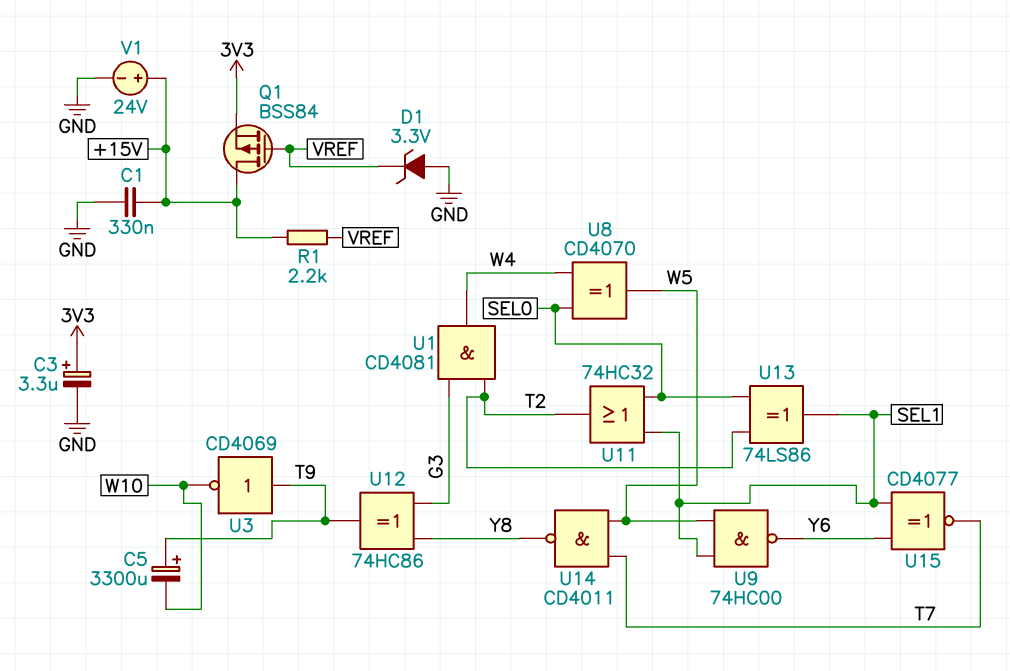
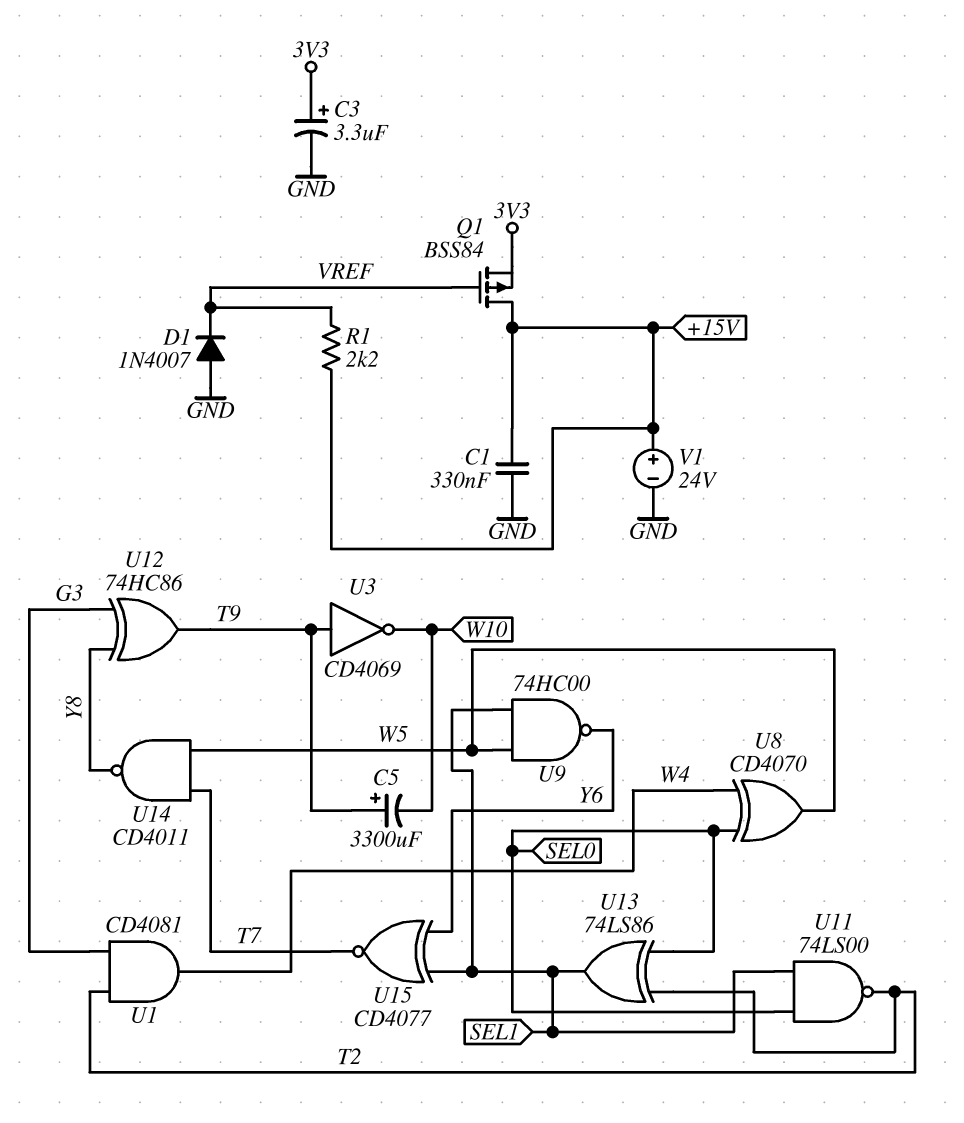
D1: zener 3.3V (A GND, K VREF) -> diode 1N4007 (A GND, K VREF)
U11: OR 74HC32 (in SEL0, in SEL1, out T2) -> NAND 74LS00 (in SEL0, in SEL1, out T2)

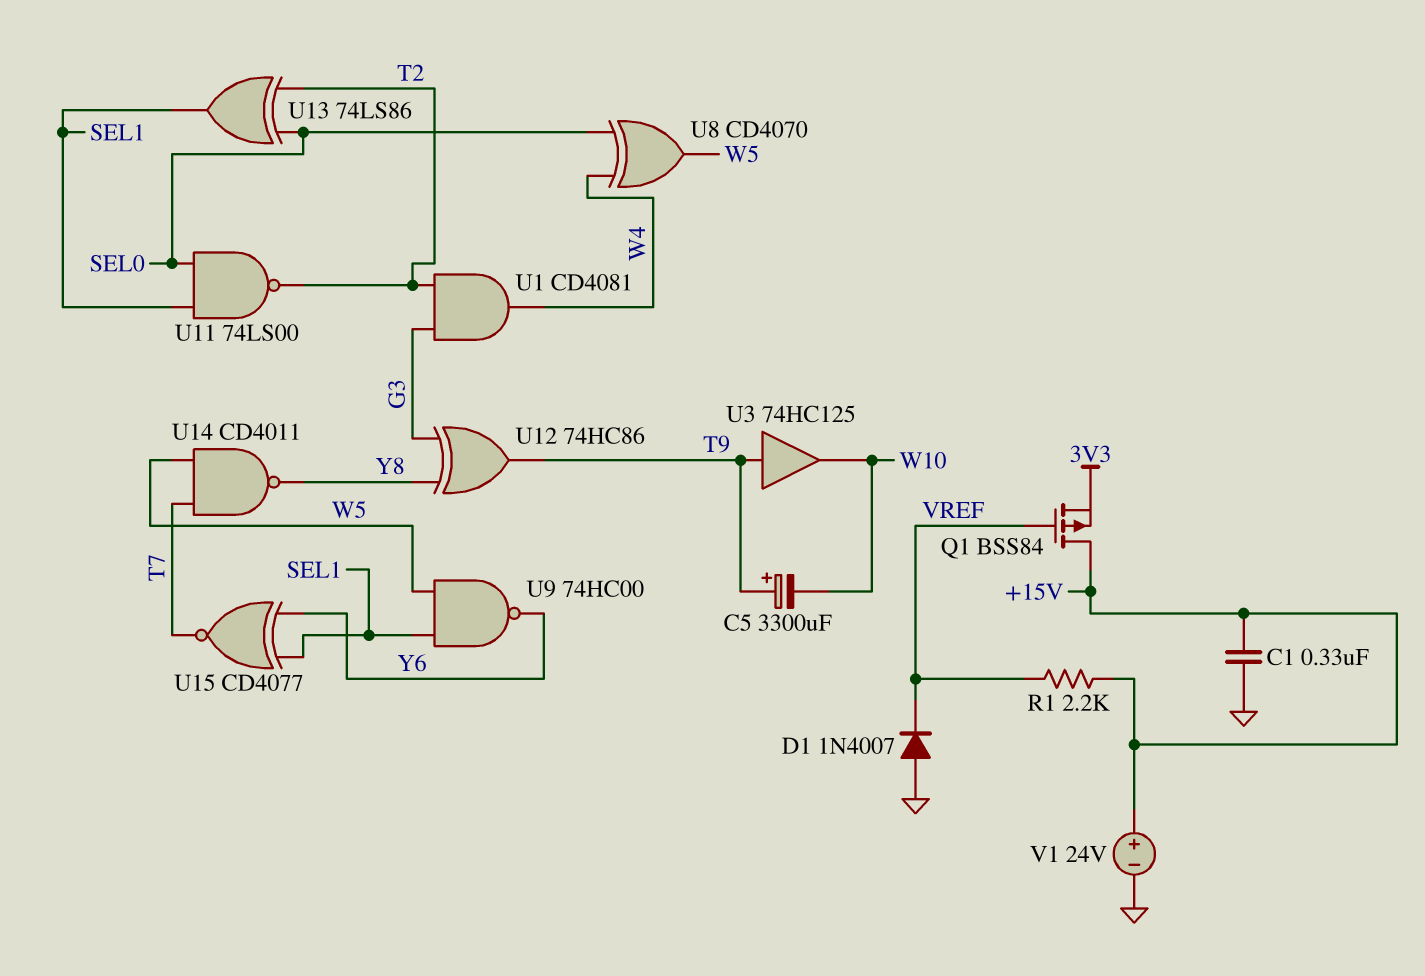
C3: 3.3uF (plus 3V3, minus GND) -> none
U3: NOT CD4069 (in T9, out W10) -> buffer 74HC125 (in T9, out W10)

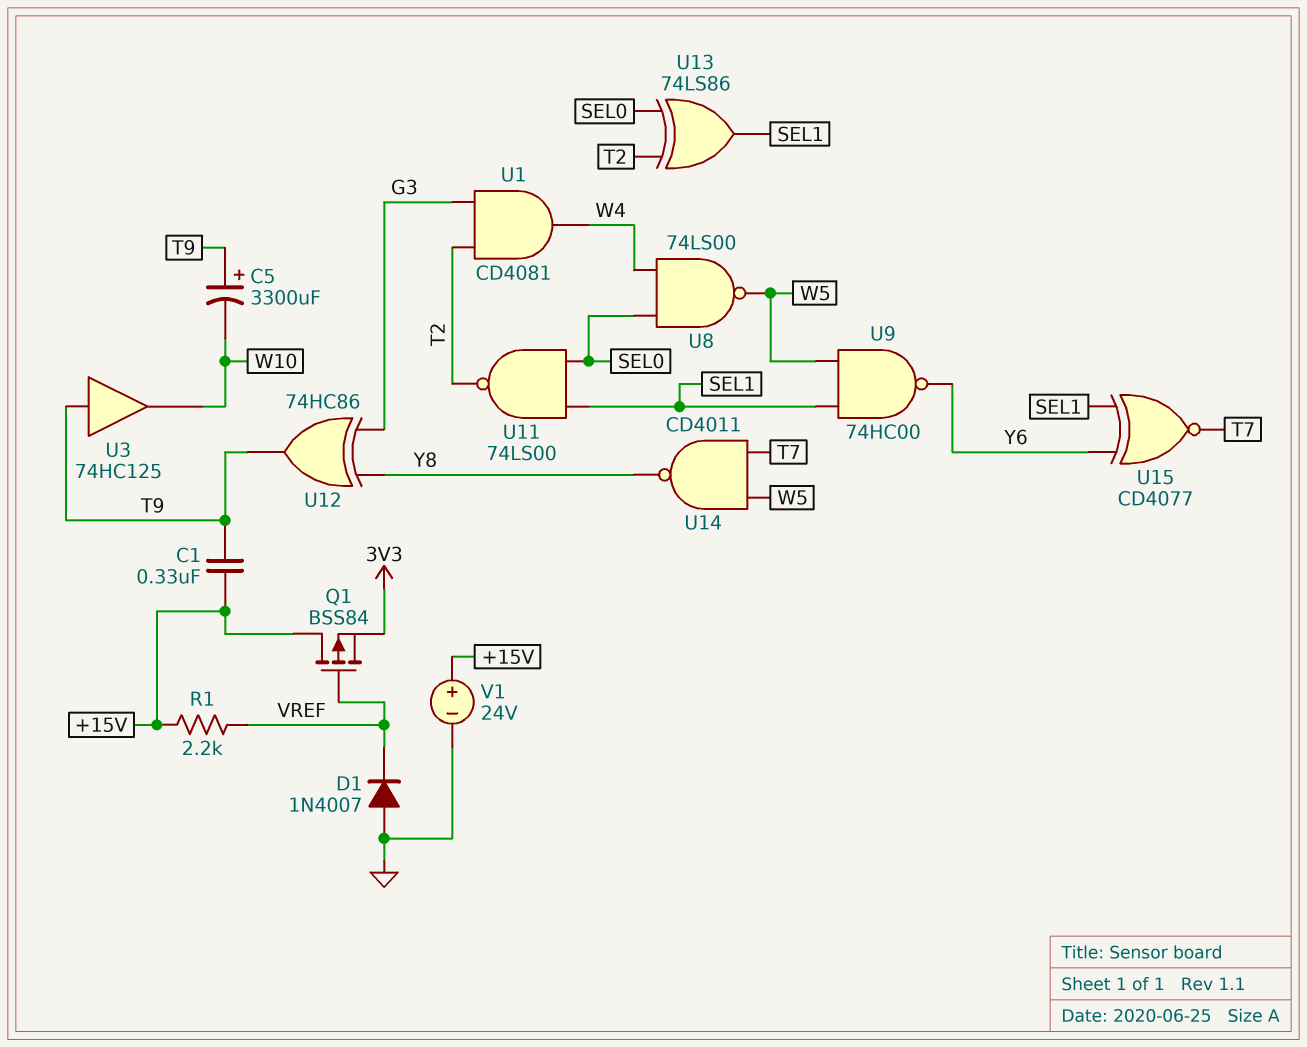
C1: 330nF (+15V, GND) -> 330nF (+15V, T9)
U8: XOR CD4070 (in SEL0, in W4, out W5) -> NAND 74LS00 (in SEL0, in W4, out W5)

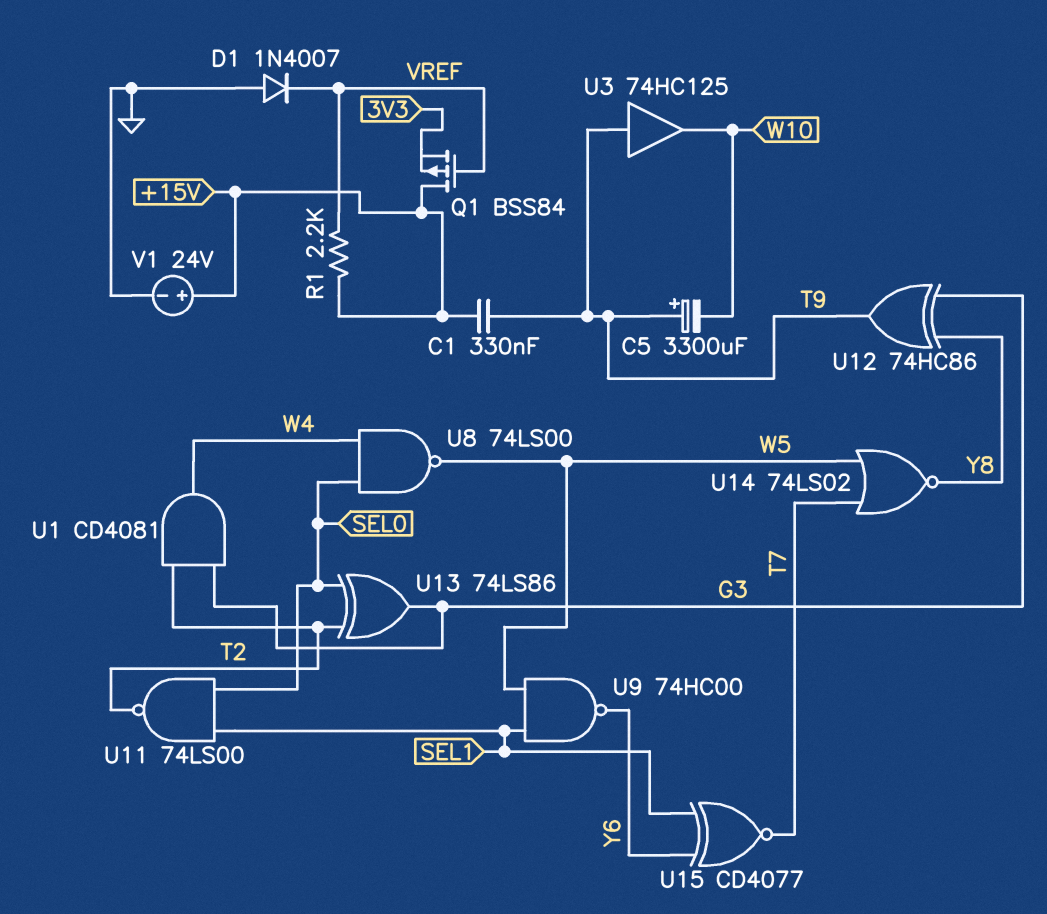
U13: XOR 74LS86 (in SEL0, in T2, out SEL1) -> XOR 74LS86 (in SEL0, in T2, out G3)
U14: NAND CD4011 (in T7, in W5, out Y8) -> NOR 74LS02 (in T7, in W5, out Y8)

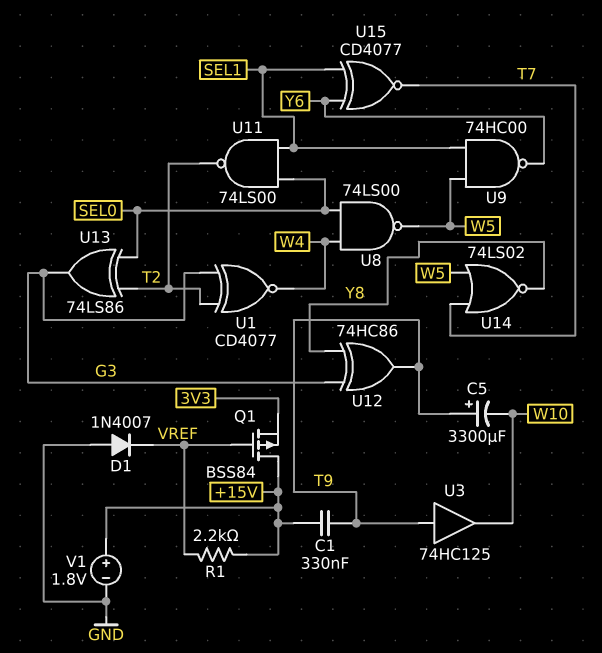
U1: AND CD4081 (in G3, in T2, out W4) -> XNOR CD4077 (in G3, in T2, out W4)
V1: 24V (plus +15V, minus GND) -> 1.8V (plus +15V, minus GND)

